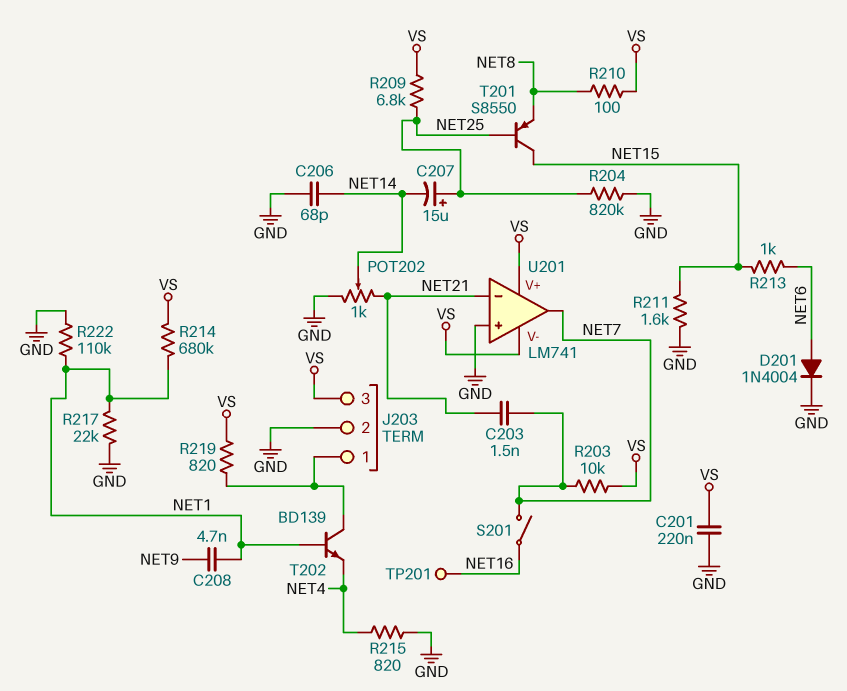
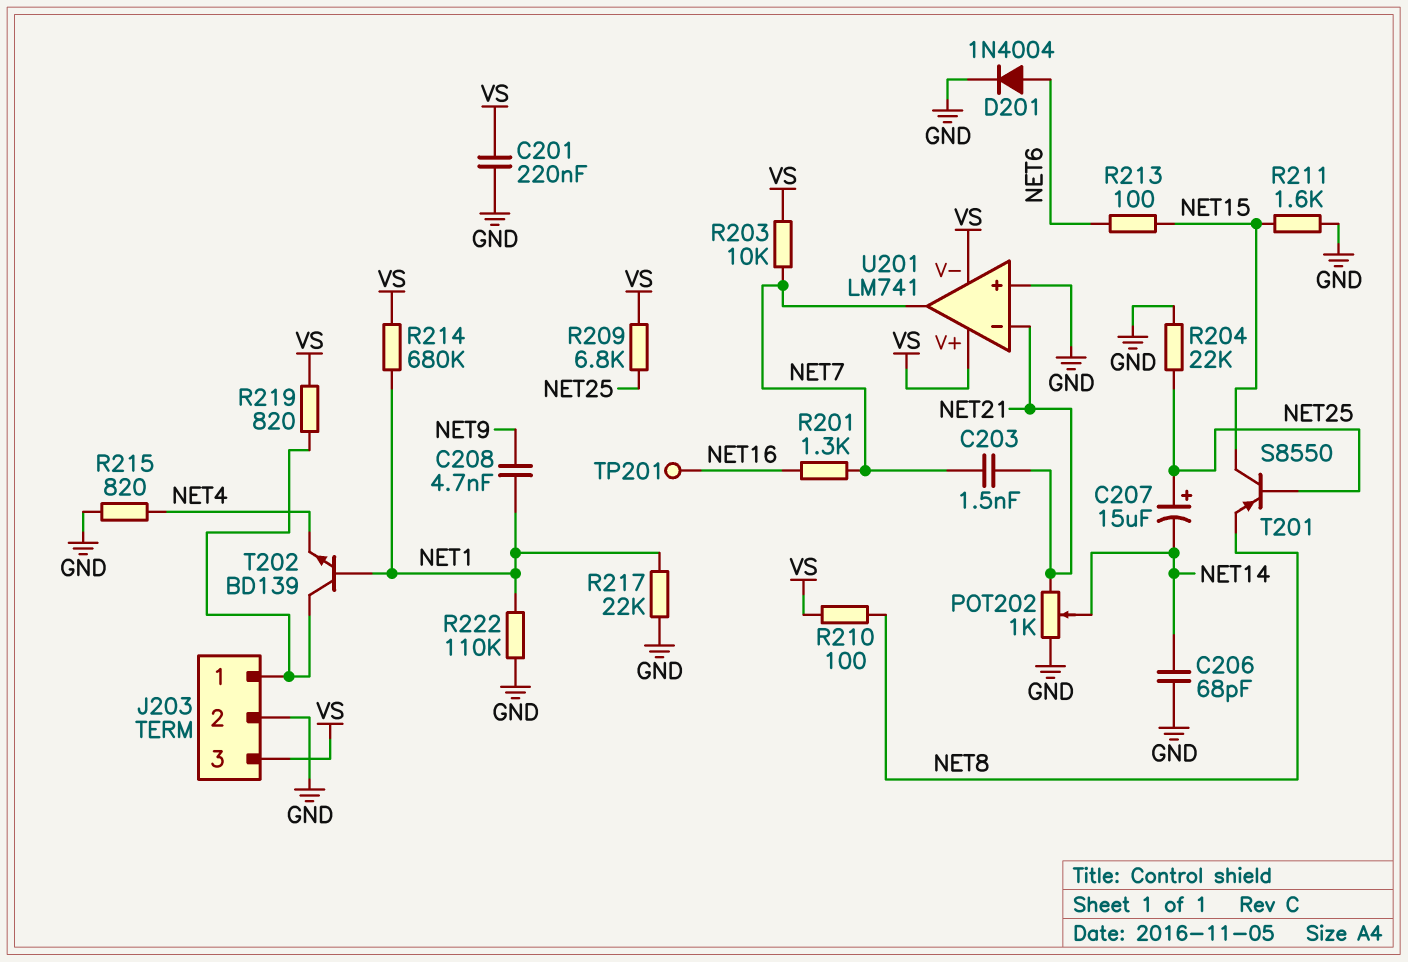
R201: none -> 1.3k (NET7, NET16)
R204: 820k (GND, NET25) -> 22k (GND, NET25)
R213: 1k (NET6, NET15) -> 100 (NET6, NET15)
S201: switch (NET7, NET16) -> none

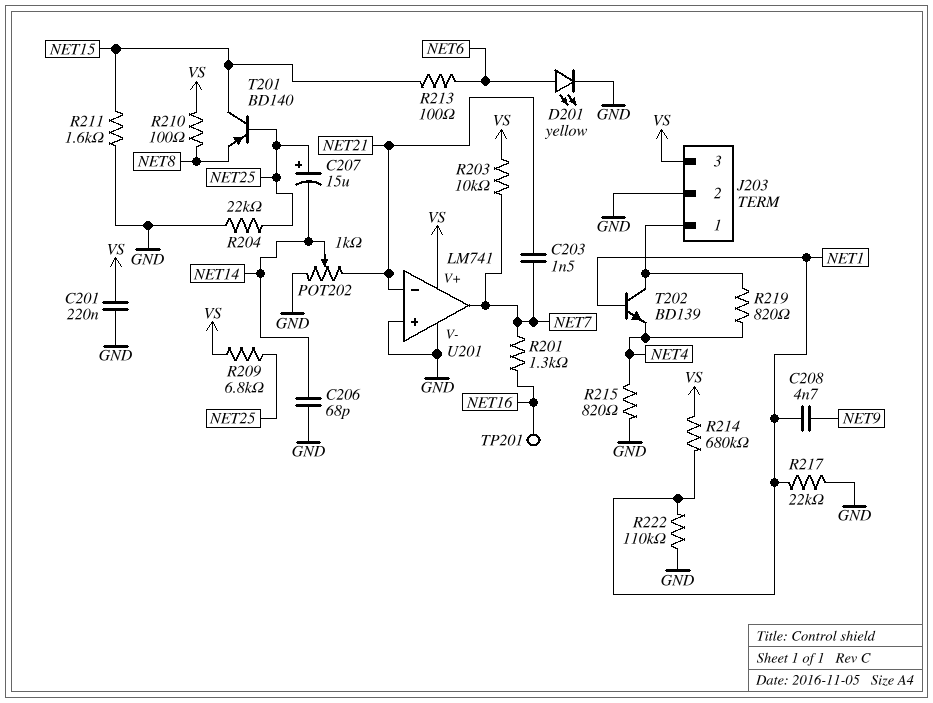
D201: diode 1N4004 (A NET6, K GND) -> LED yellow (A NET6, K GND)
R219: 820 (J203/1, VS) -> 820 (J203/1, NET4)
T201: PNP S8550 (B NET25, C NET15, E NET8) -> PNP BD140 (B NET25, C NET15, E NET8)
U201 pin V-: VS -> GND

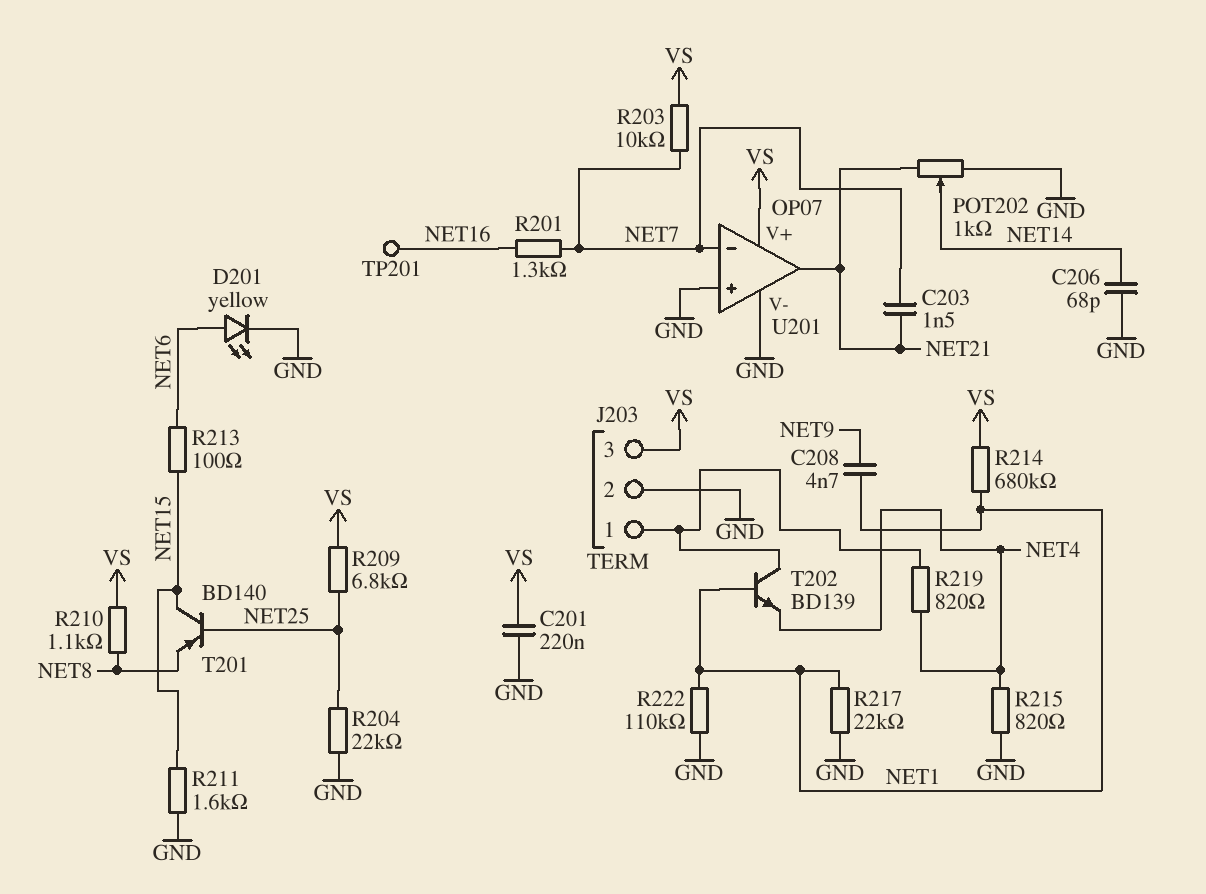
C207: 15uF (plus NET25, minus NET14) -> none
R210: 100 (NET8, VS) -> 1.1k (NET8, VS)
U201: LM741 -> OP07
U201 pin in-: NET21 -> NET7
U201 pin out: NET7 -> NET21

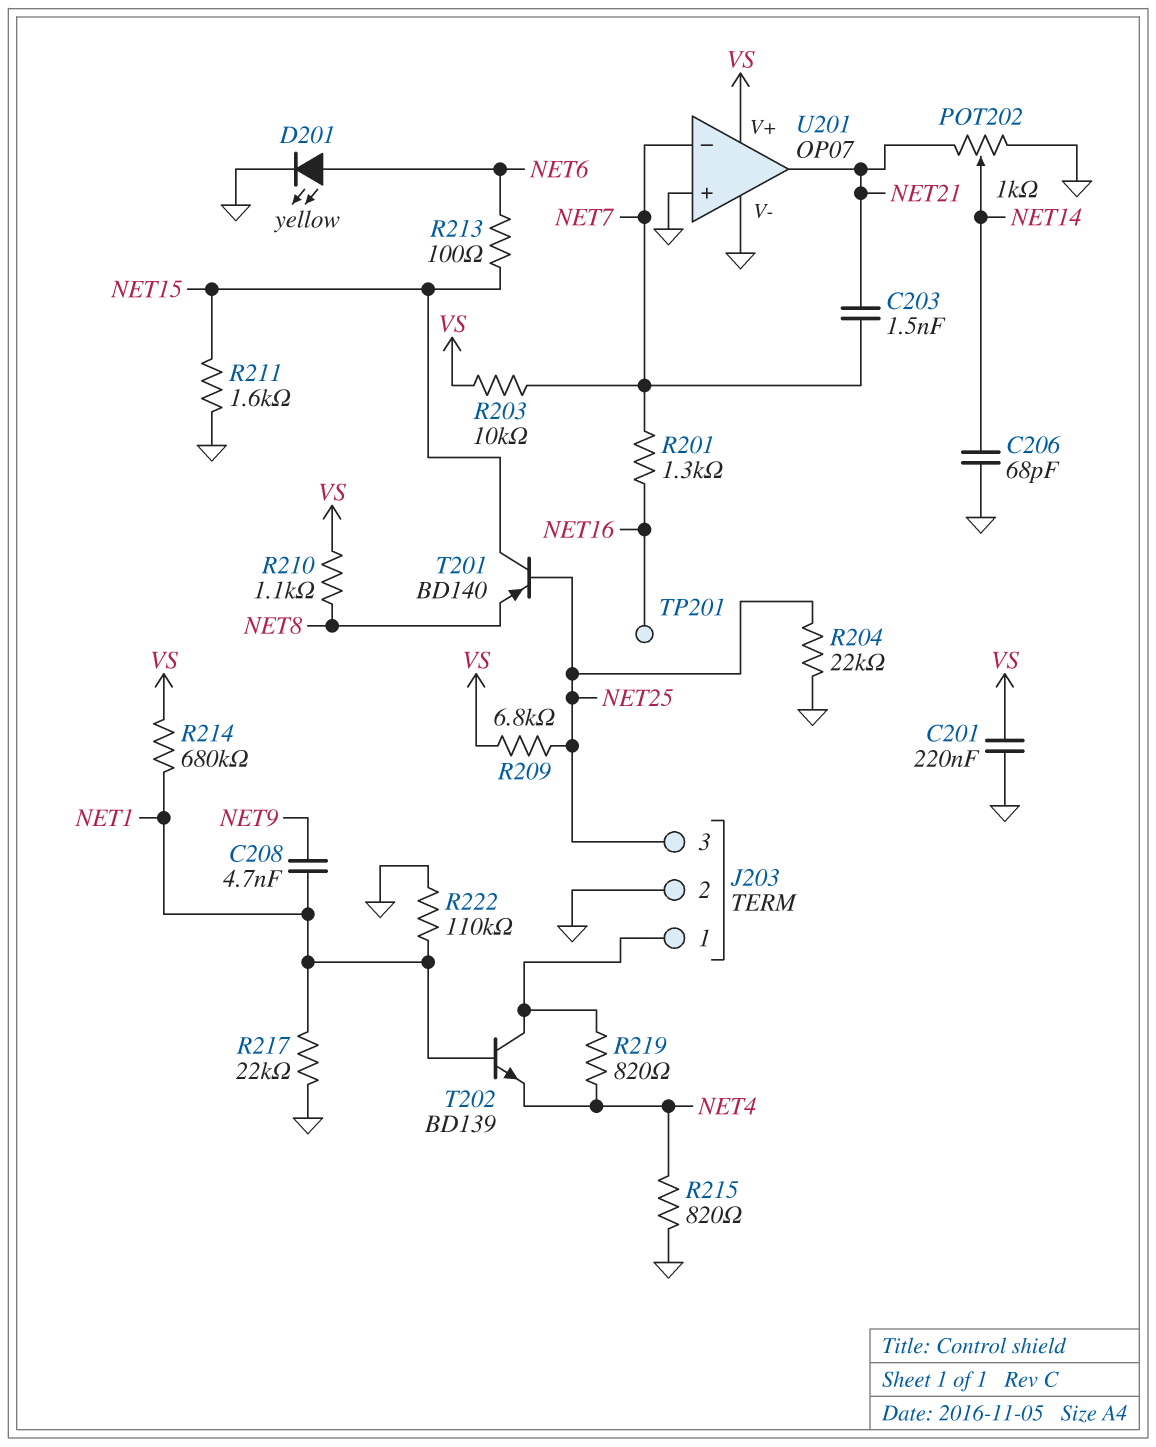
J203 pin 3: VS -> NET25

